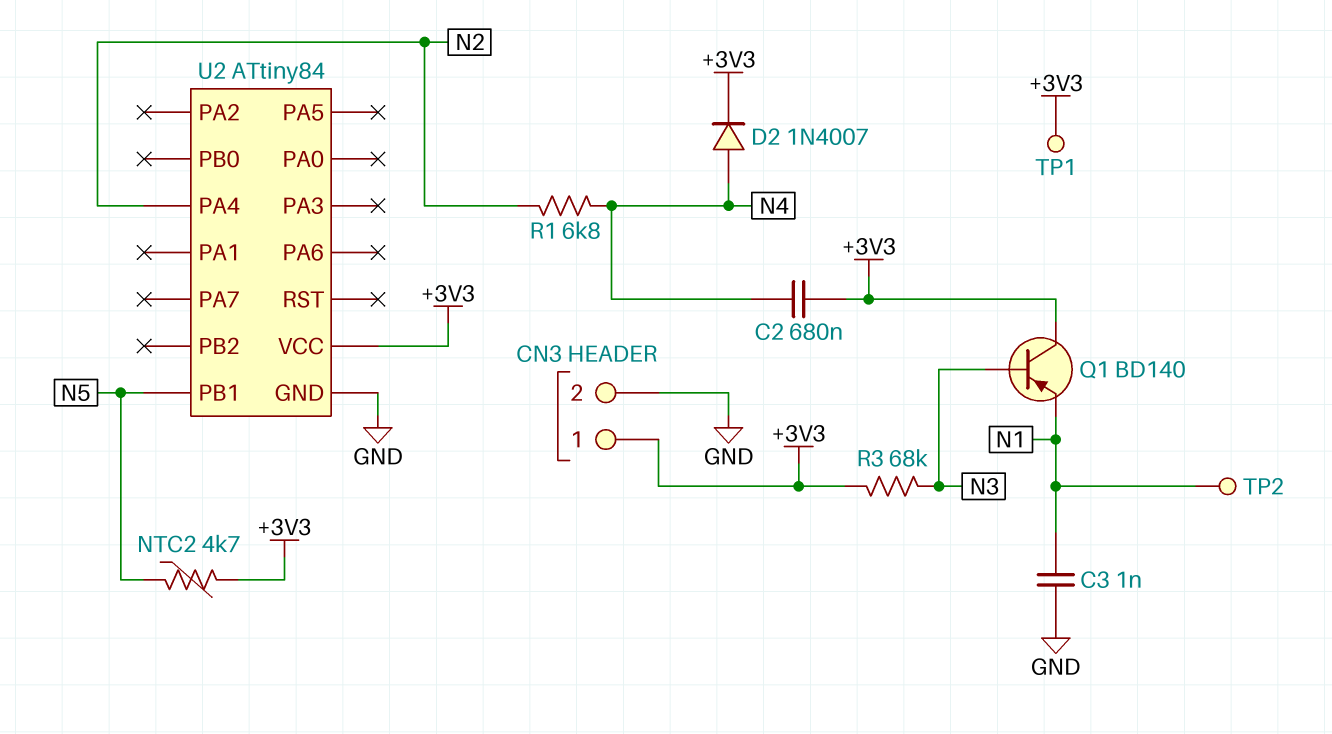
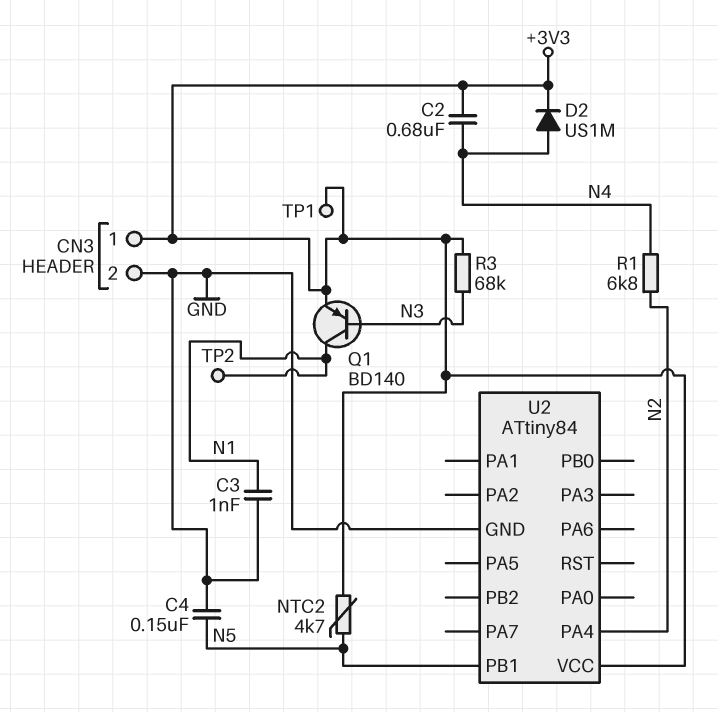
C4: none -> 150nF (GND, N5)
D2: diode 1N4007 (A N4, K +3V3) -> diode US1M (A N4, K +3V3)
Q1: PNP BD140 (B N3, C +3V3, E N1) -> PNP BD140 (B N3, C N1, E +3V3)

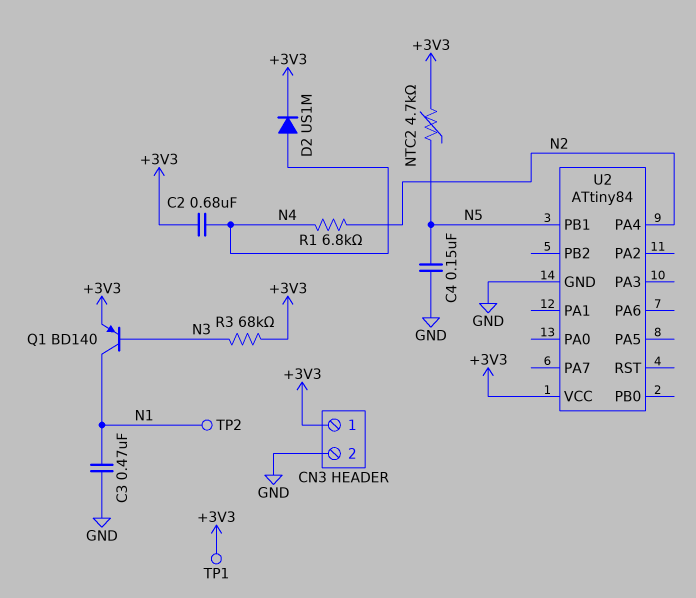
C3: 1nF (GND, N1) -> 470nF (GND, N1)

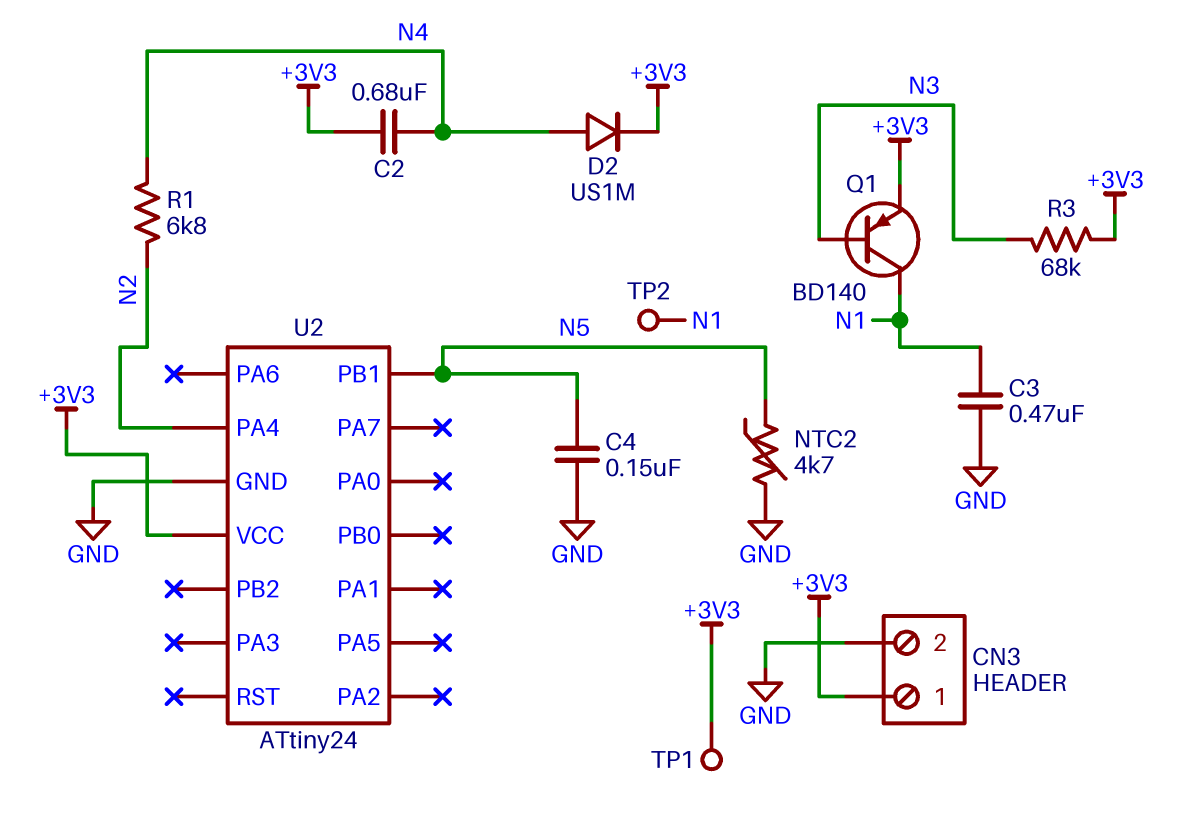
NTC2: 4.7k (+3V3, N5) -> 4.7k (GND, N5)
U2: ATtiny84 -> ATtiny24

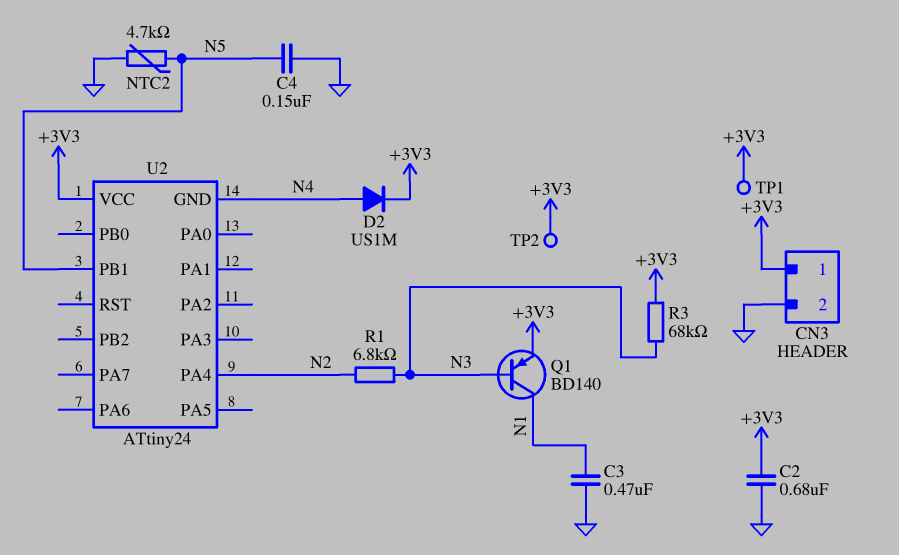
C2: 680nF (+3V3, N4) -> 680nF (+3V3, GND)
R1: 6.8k (N2, N4) -> 6.8k (N2, N3)
TP2: test point (N1) -> test point (+3V3)
U2 pin GND: GND -> N4

